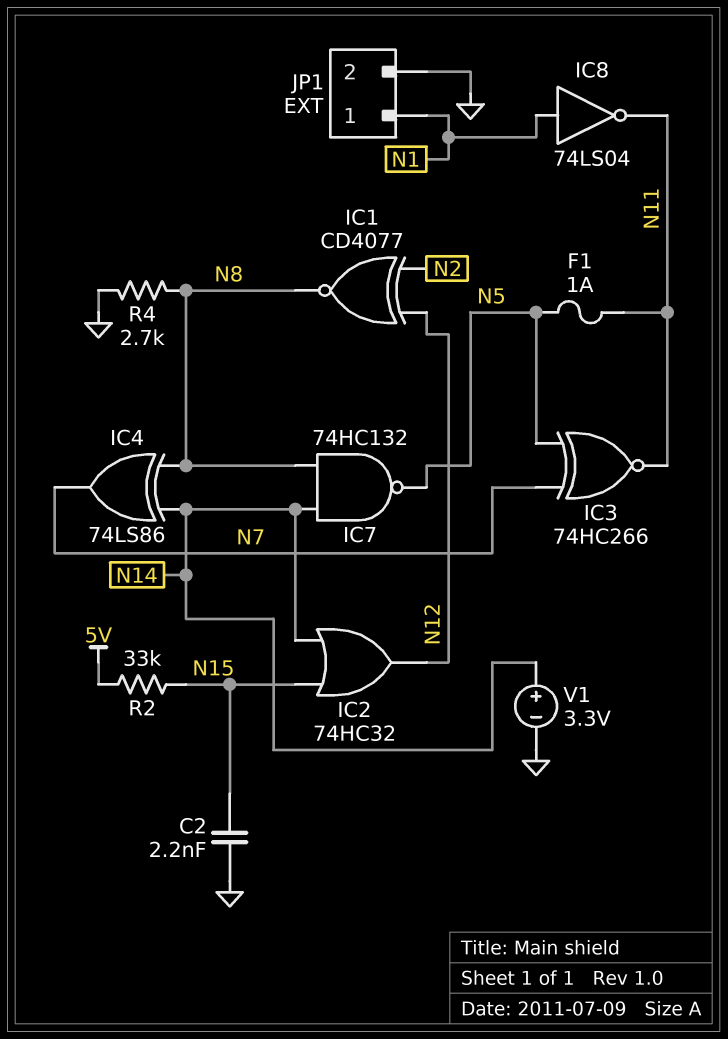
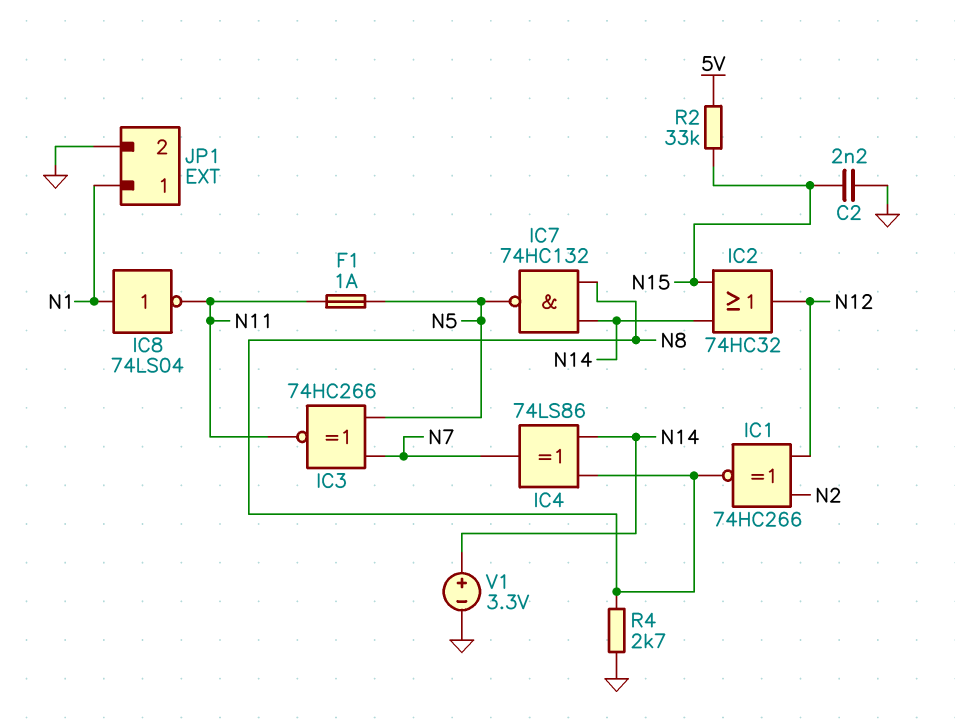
IC1: XNOR CD4077 (in N2, in N12, out N8) -> XNOR 74HC266 (in N2, in N12, out N8)

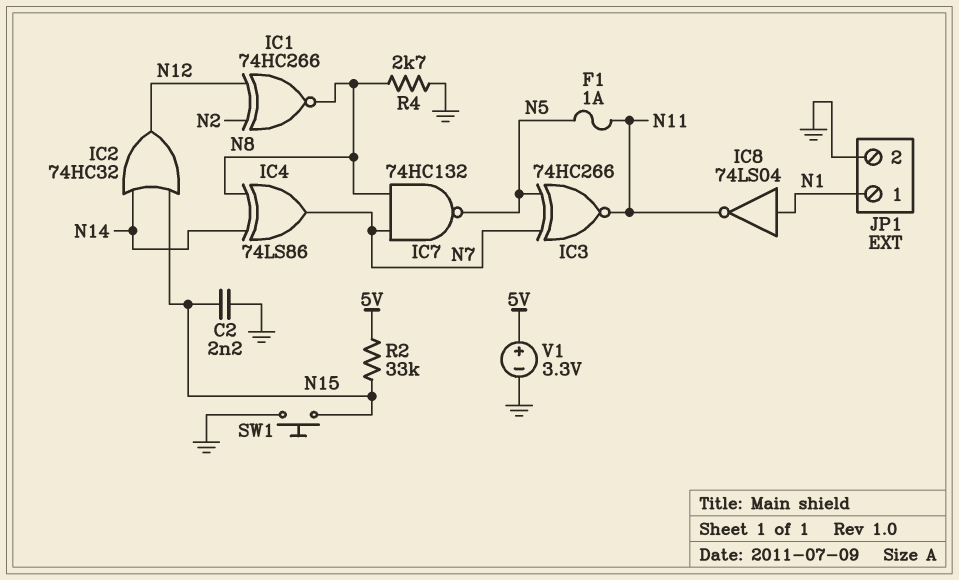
IC7: NAND 74HC132 (in N8, in N14, out N5) -> NAND 74HC132 (in N7, in N8, out N5)
SW1: none -> button (GND, N15)
V1: 3.3V (plus N14, minus GND) -> 3.3V (plus 5V, minus GND)

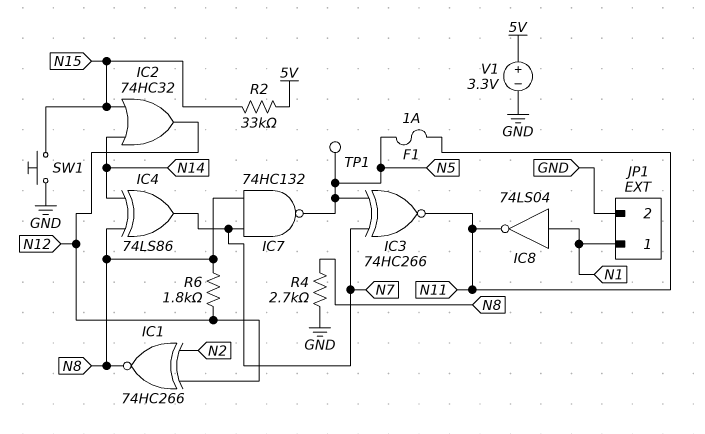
C2: 2.2nF (GND, N15) -> none
R6: none -> 1.8k (N8, N12)
TP1: none -> test point (N5)

